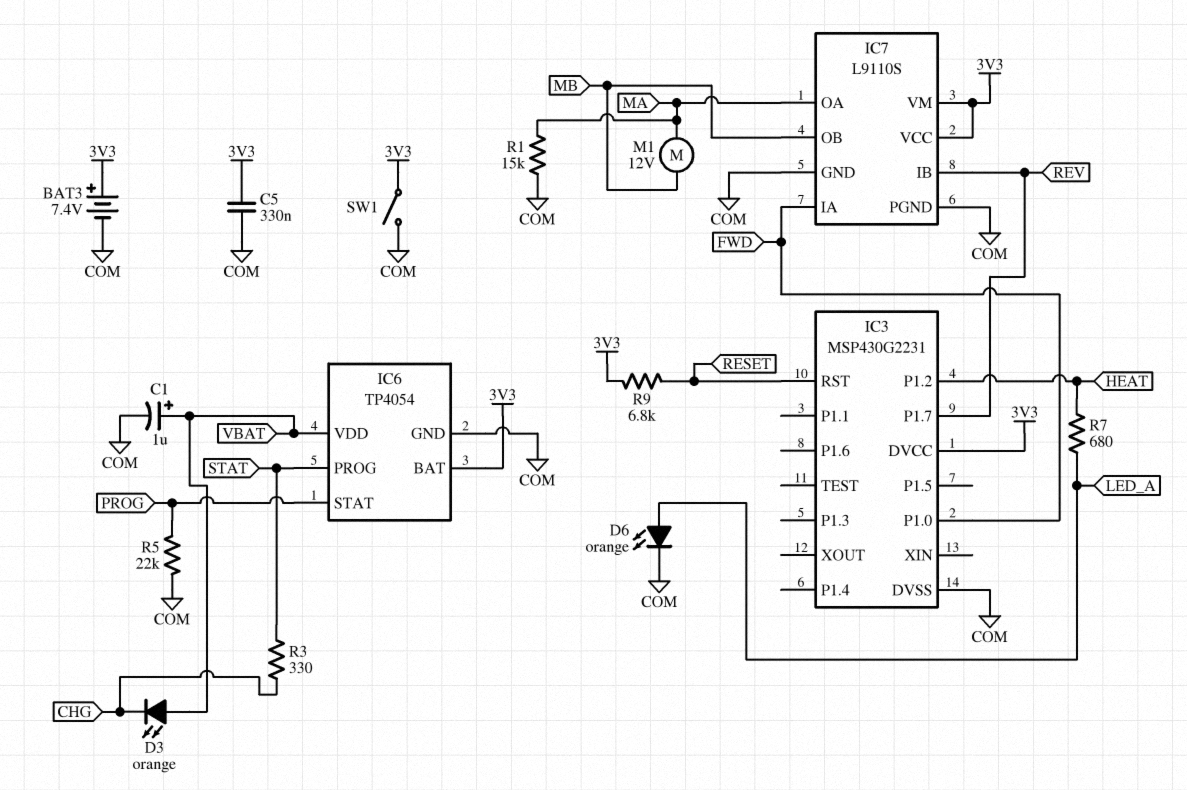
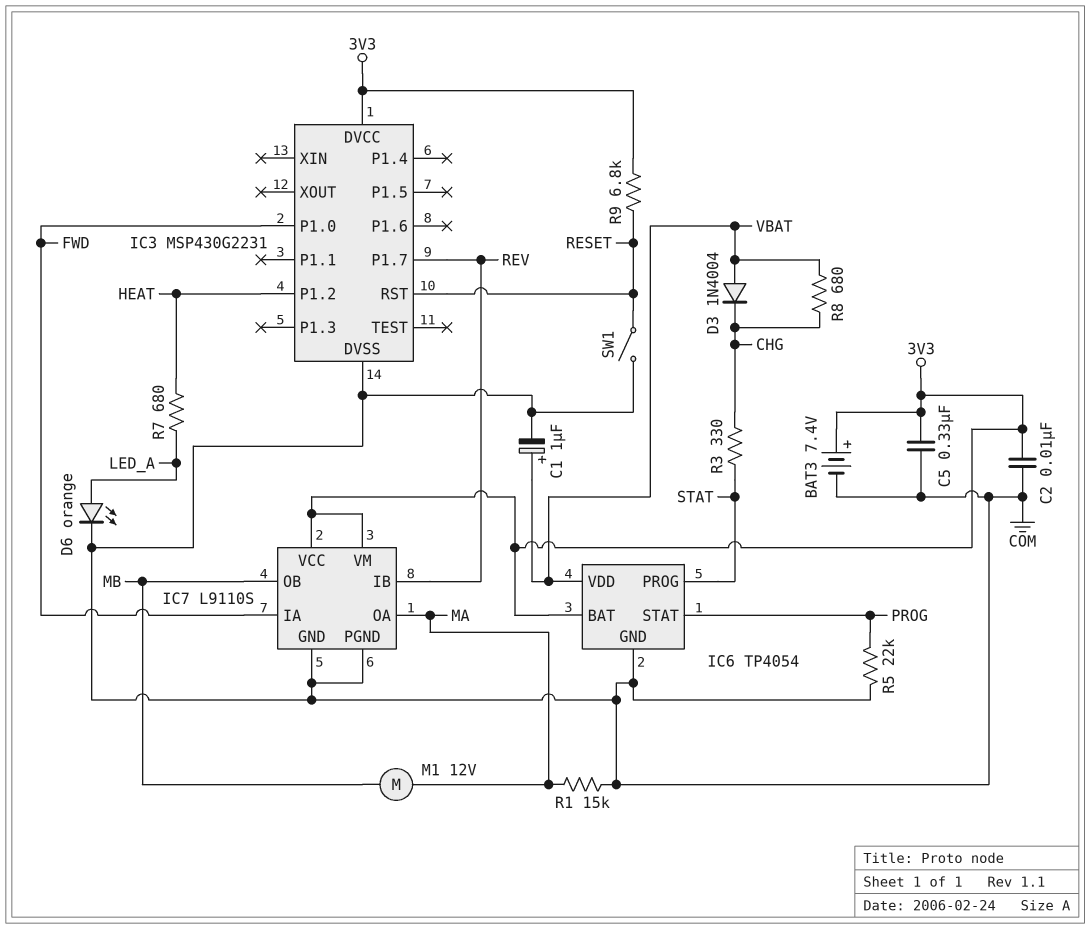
C2: none -> 10nF (3V3, COM)
D3: LED orange (A VBAT, K CHG) -> diode 1N4004 (A VBAT, K CHG)
R8: none -> 680 (CHG, VBAT)
SW1: switch (3V3, COM) -> switch (COM, RESET)

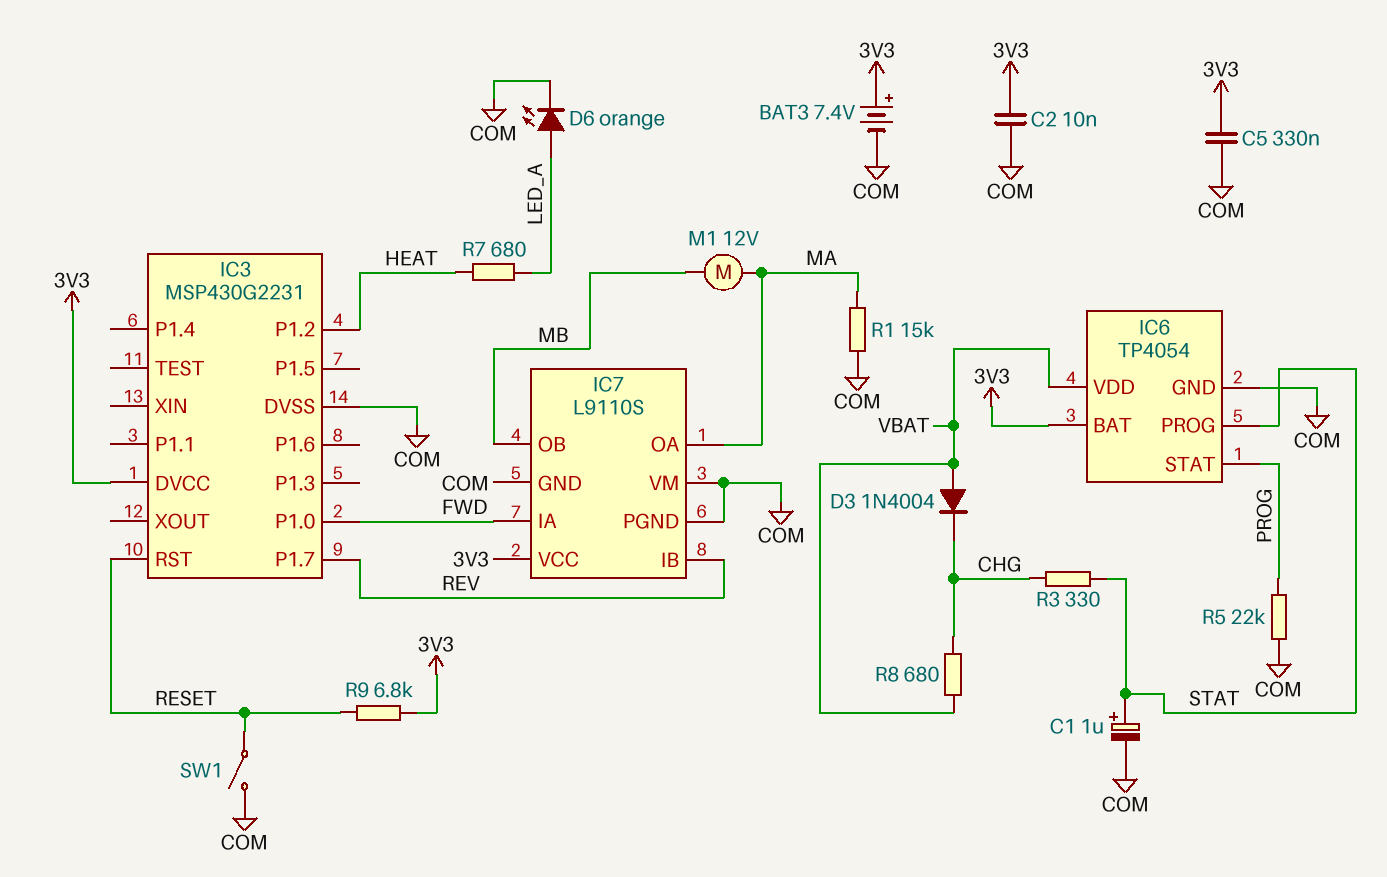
C1: 1uF (plus VBAT, minus COM) -> 1uF (plus STAT, minus COM)
IC7 pin VM: 3V3 -> COM

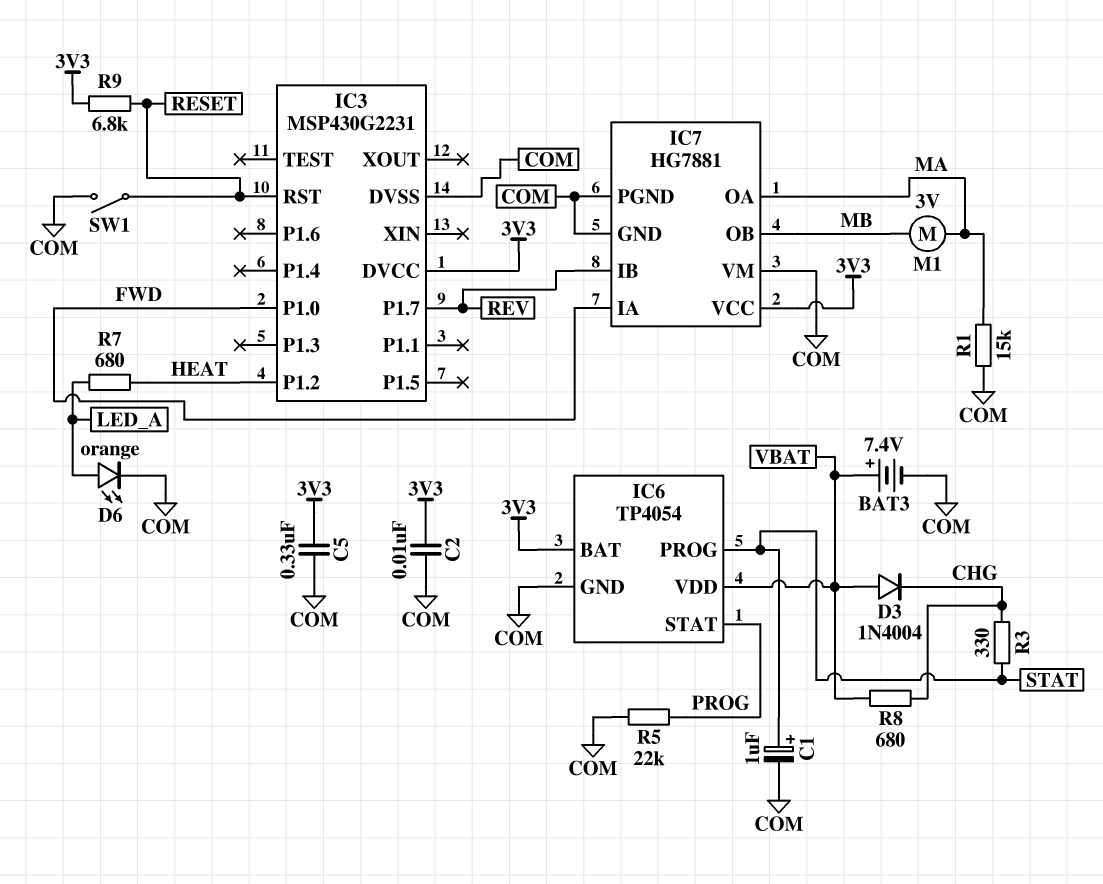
BAT3: 7.4V (plus 3V3, minus COM) -> 7.4V (plus VBAT, minus COM)
IC7: L9110S -> HG7881
M1: motor 12V (MA, MB) -> motor 3V (MA, MB)

